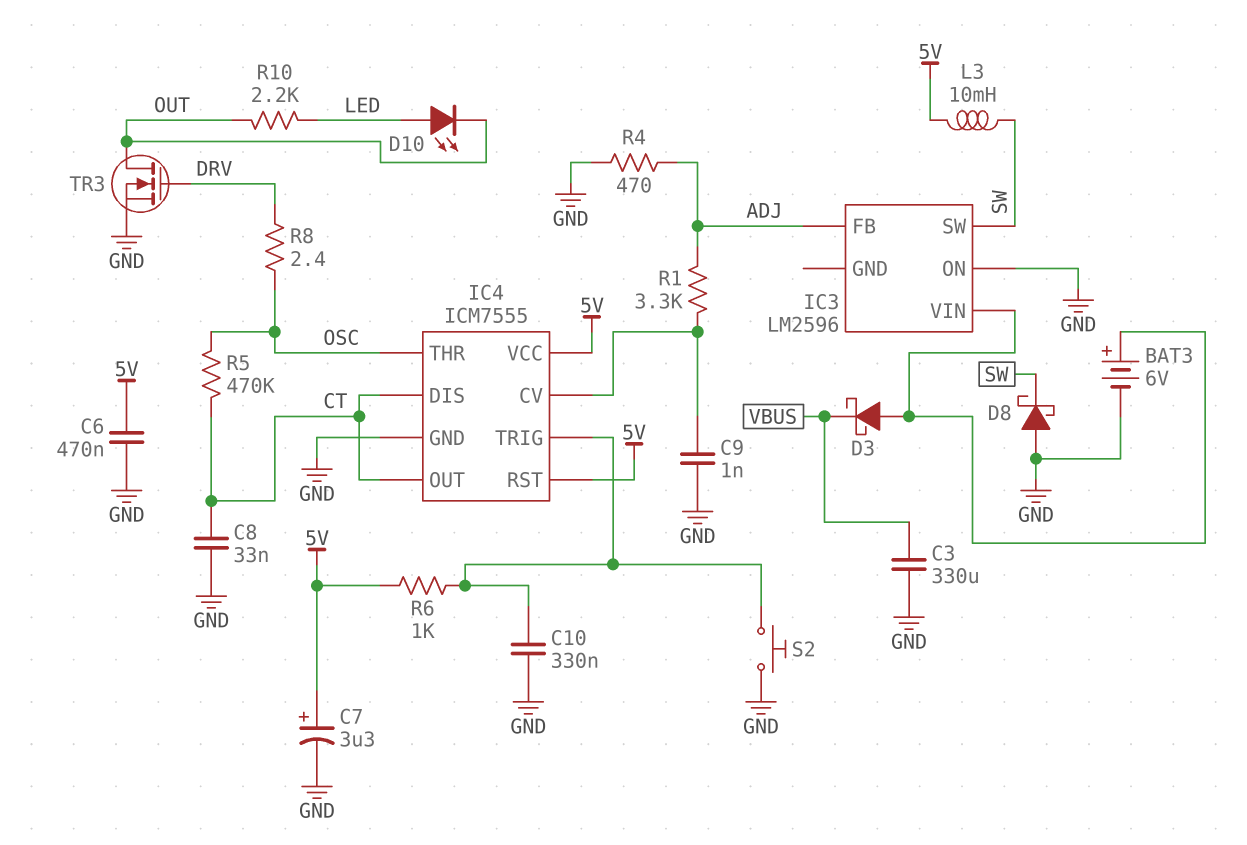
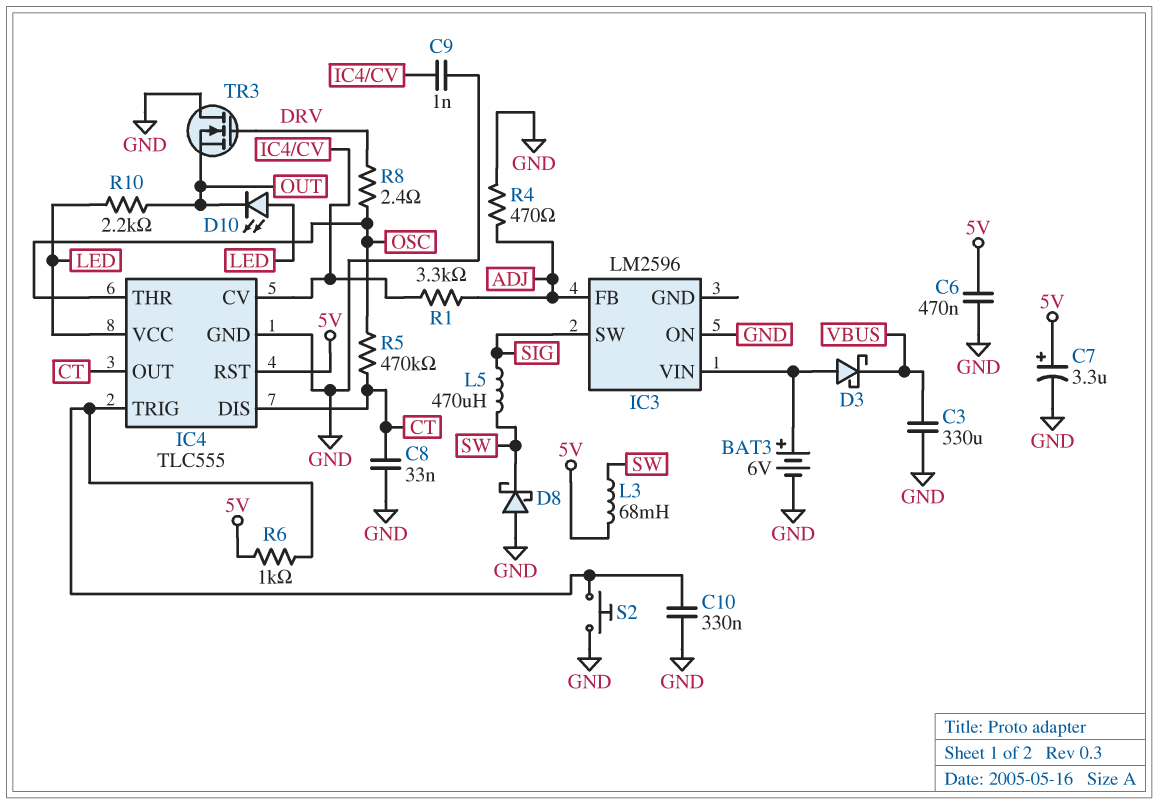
IC3 pin SW: SW -> SIG
IC4: ICM7555 -> TLC555
IC4 pin VCC: 5V -> LED
L3: 10mH (5V, SW) -> 68mH (5V, SW)
L5: none -> 470uH (SIG, SW)
TR3: NMOS (G DRV, D OUT, S GND) -> NMOS (G DRV, D GND, S OUT)

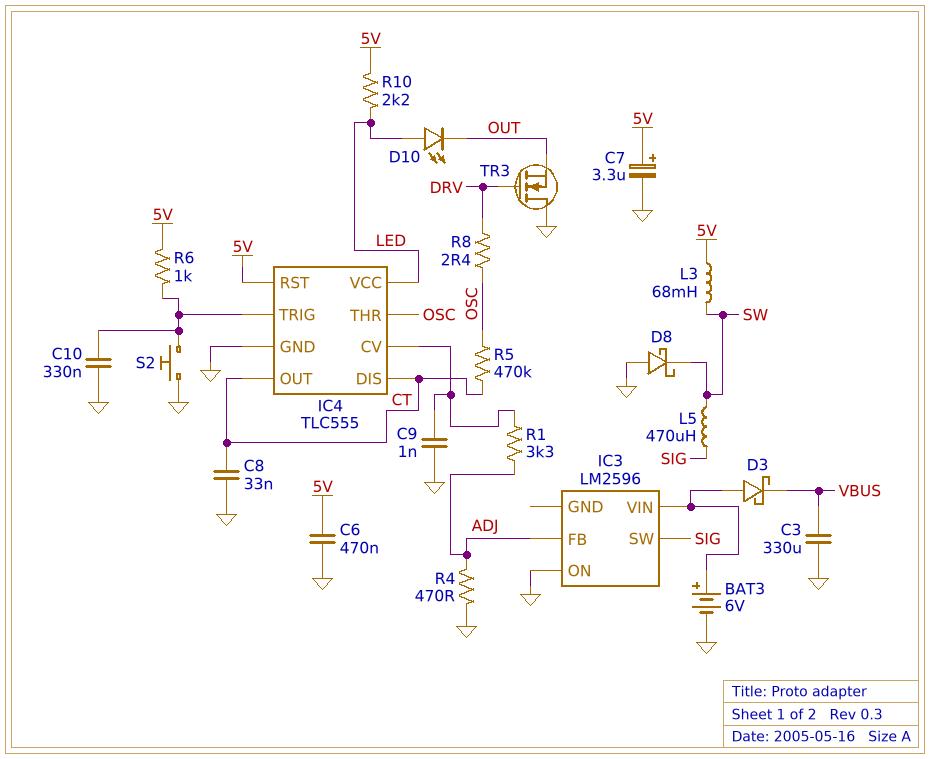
R10: 2.2k (LED, OUT) -> 2.2k (5V, LED)

